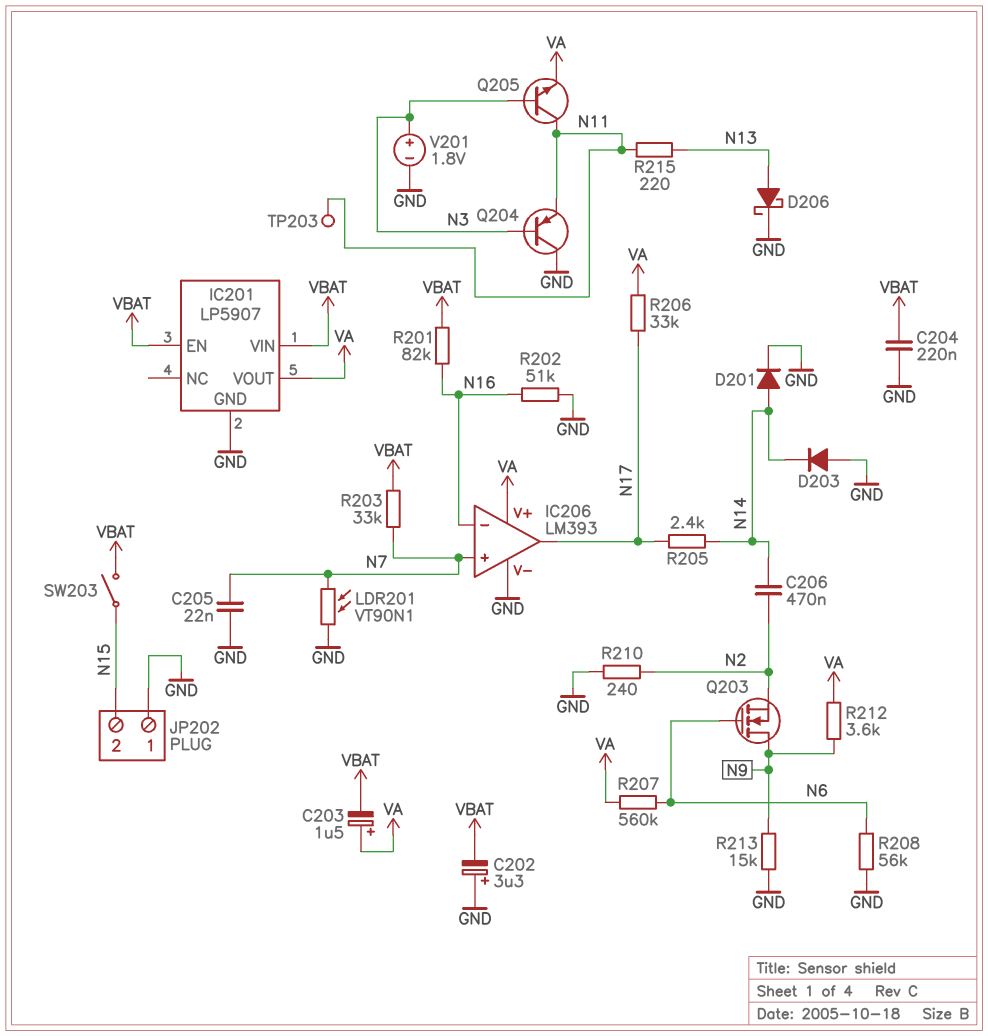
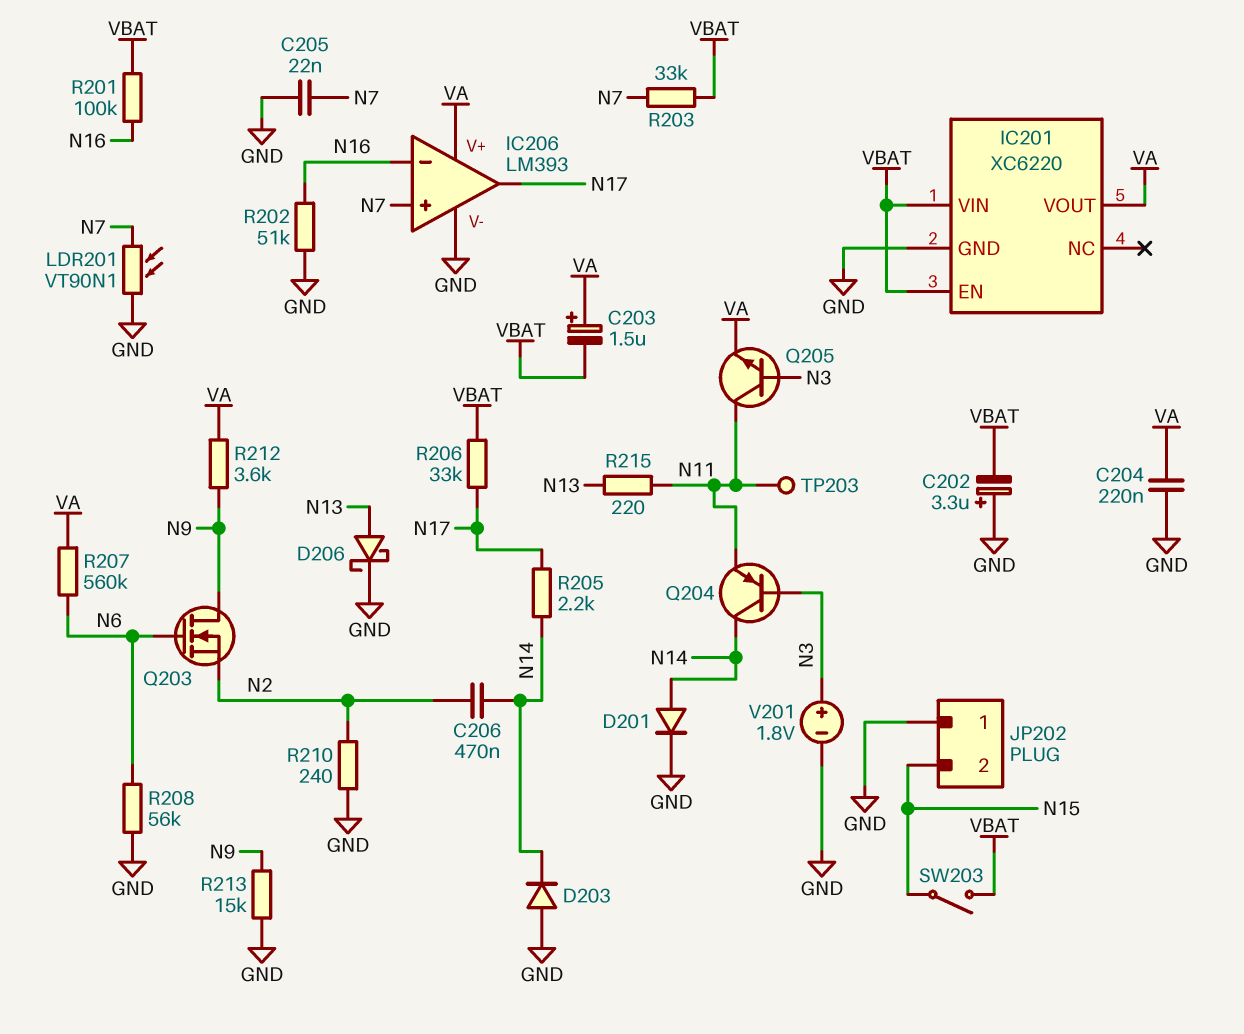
C204: 220nF (GND, VBAT) -> 220nF (GND, VA)
IC201: LP5907 -> XC6220
Q204: PNP (B N3, C GND, E N11) -> PNP (B N3, C N14, E N11)
R201: 82k (N16, VBAT) -> 100k (N16, VBAT)
R205: 2.4k (N14, N17) -> 2.2k (N14, N17)
R206: 33k (N17, VA) -> 33k (N17, VBAT)

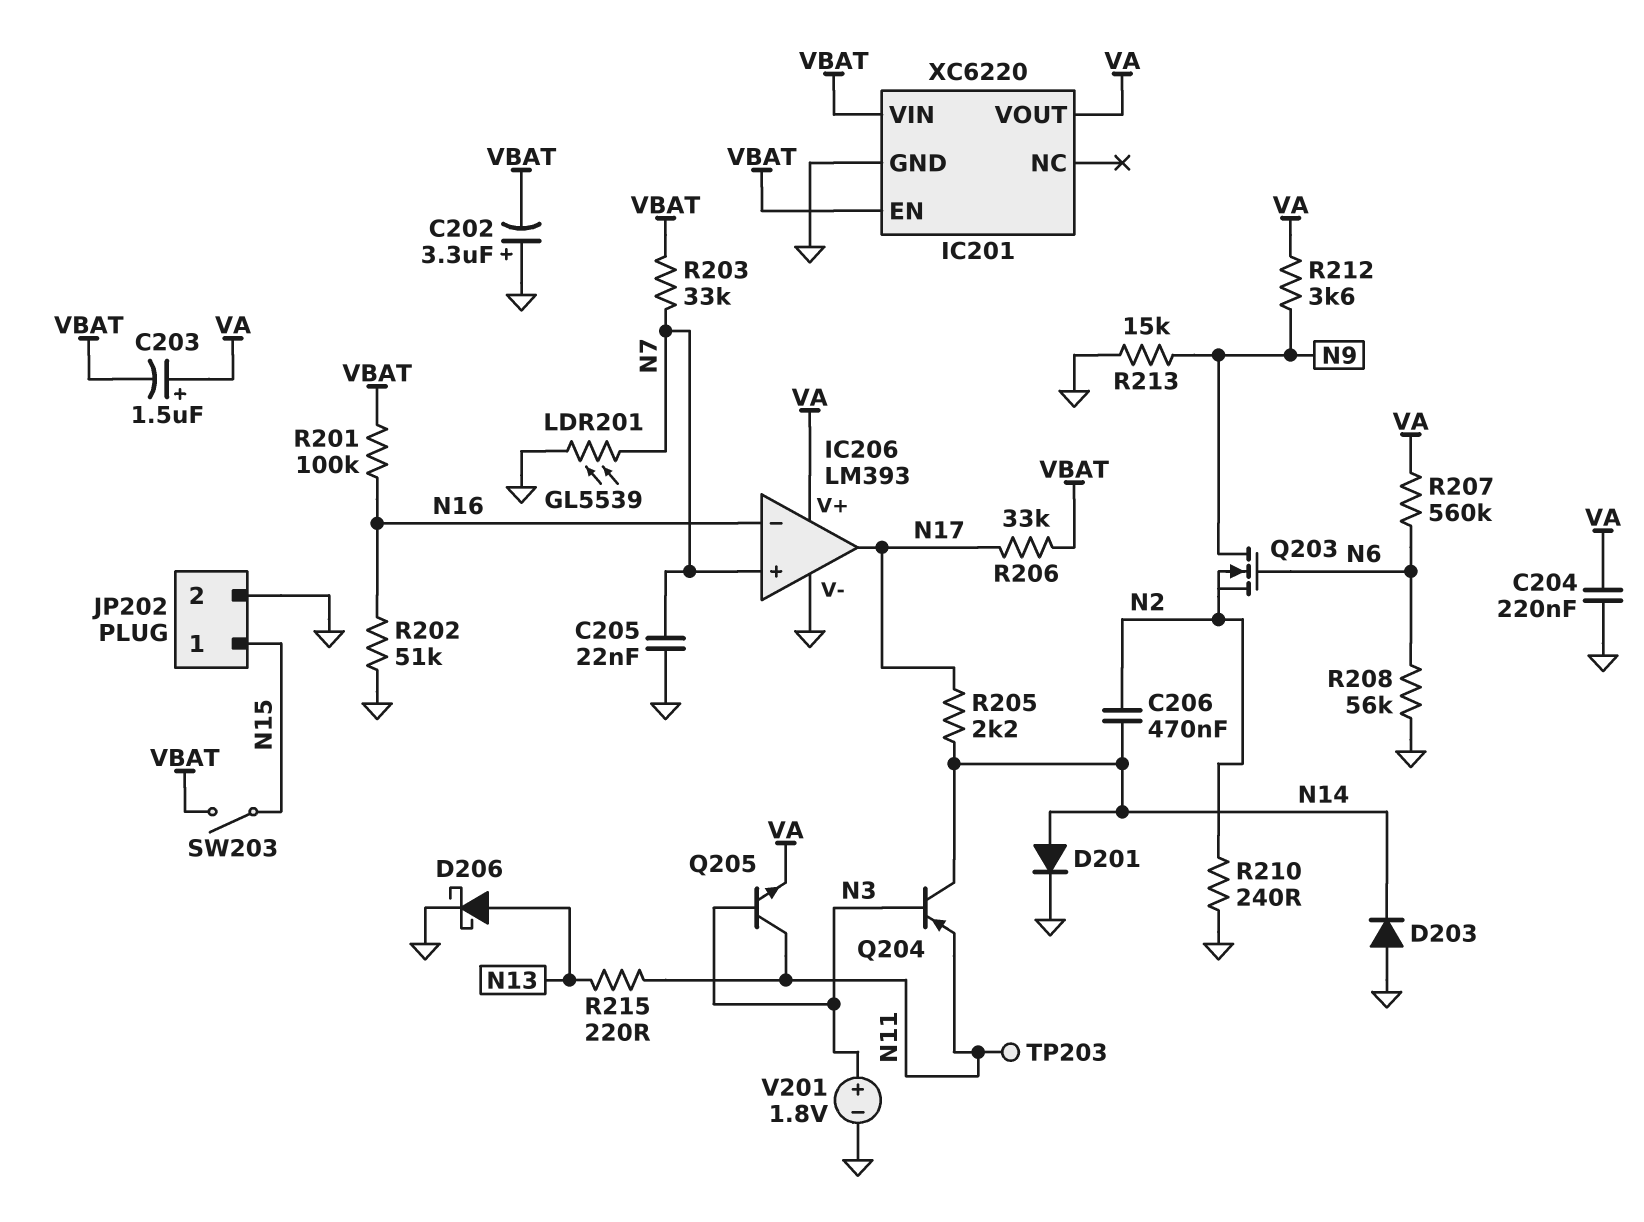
JP202 pin 1: GND -> N15
JP202 pin 2: N15 -> GND
LDR201: VT90N1 (GND, N7) -> GL5539 (GND, N7)

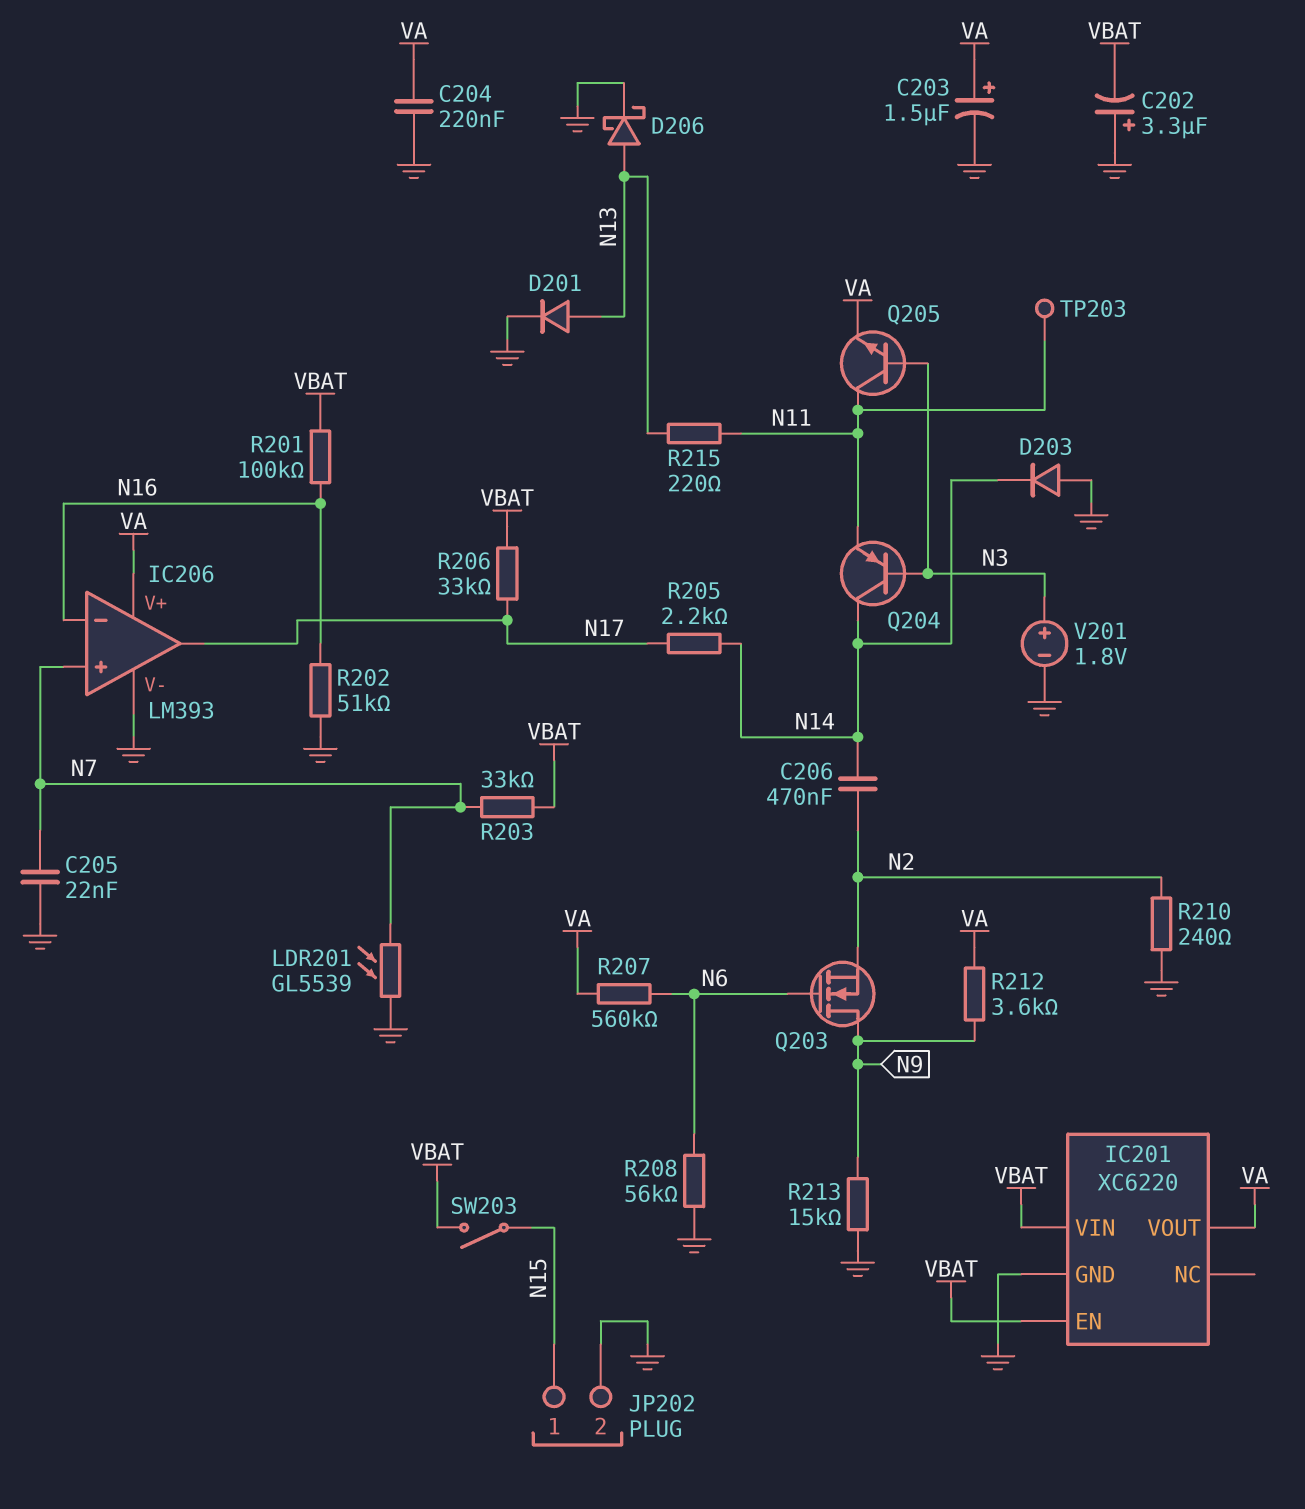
C203: 1.5uF (plus VA, minus VBAT) -> 1.5uF (plus VA, minus GND)
D201: diode (A N14, K GND) -> diode (A N13, K GND)

